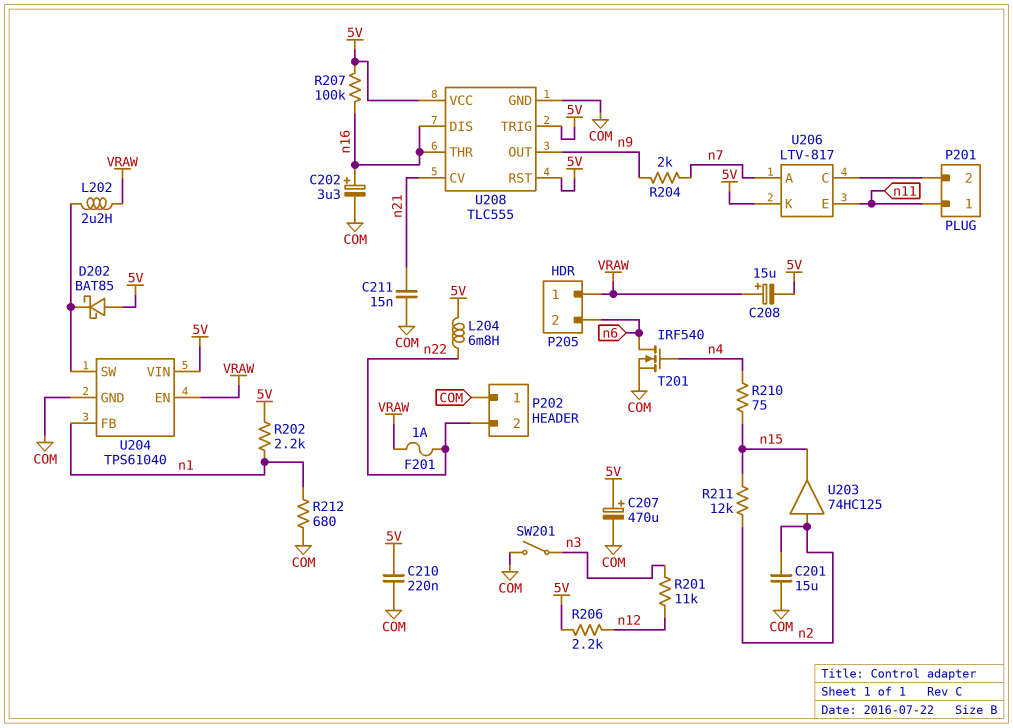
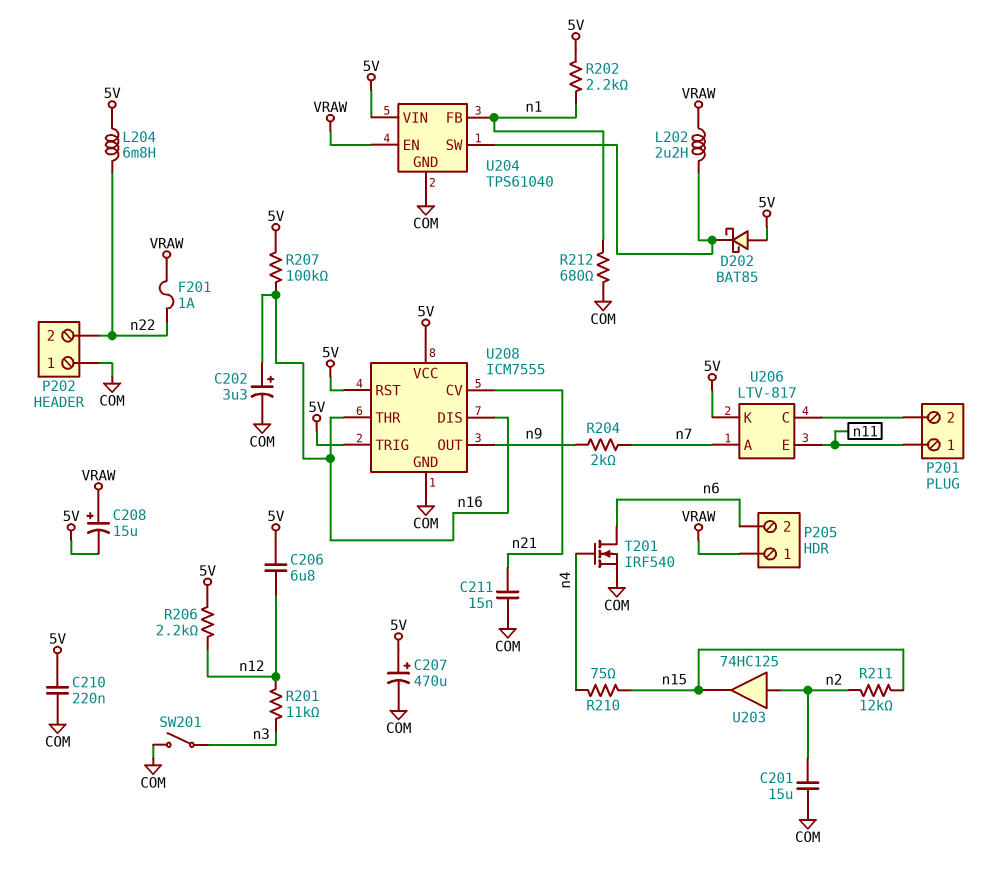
C206: none -> 6.8uF (5V, n12)
U208: TLC555 -> ICM7555

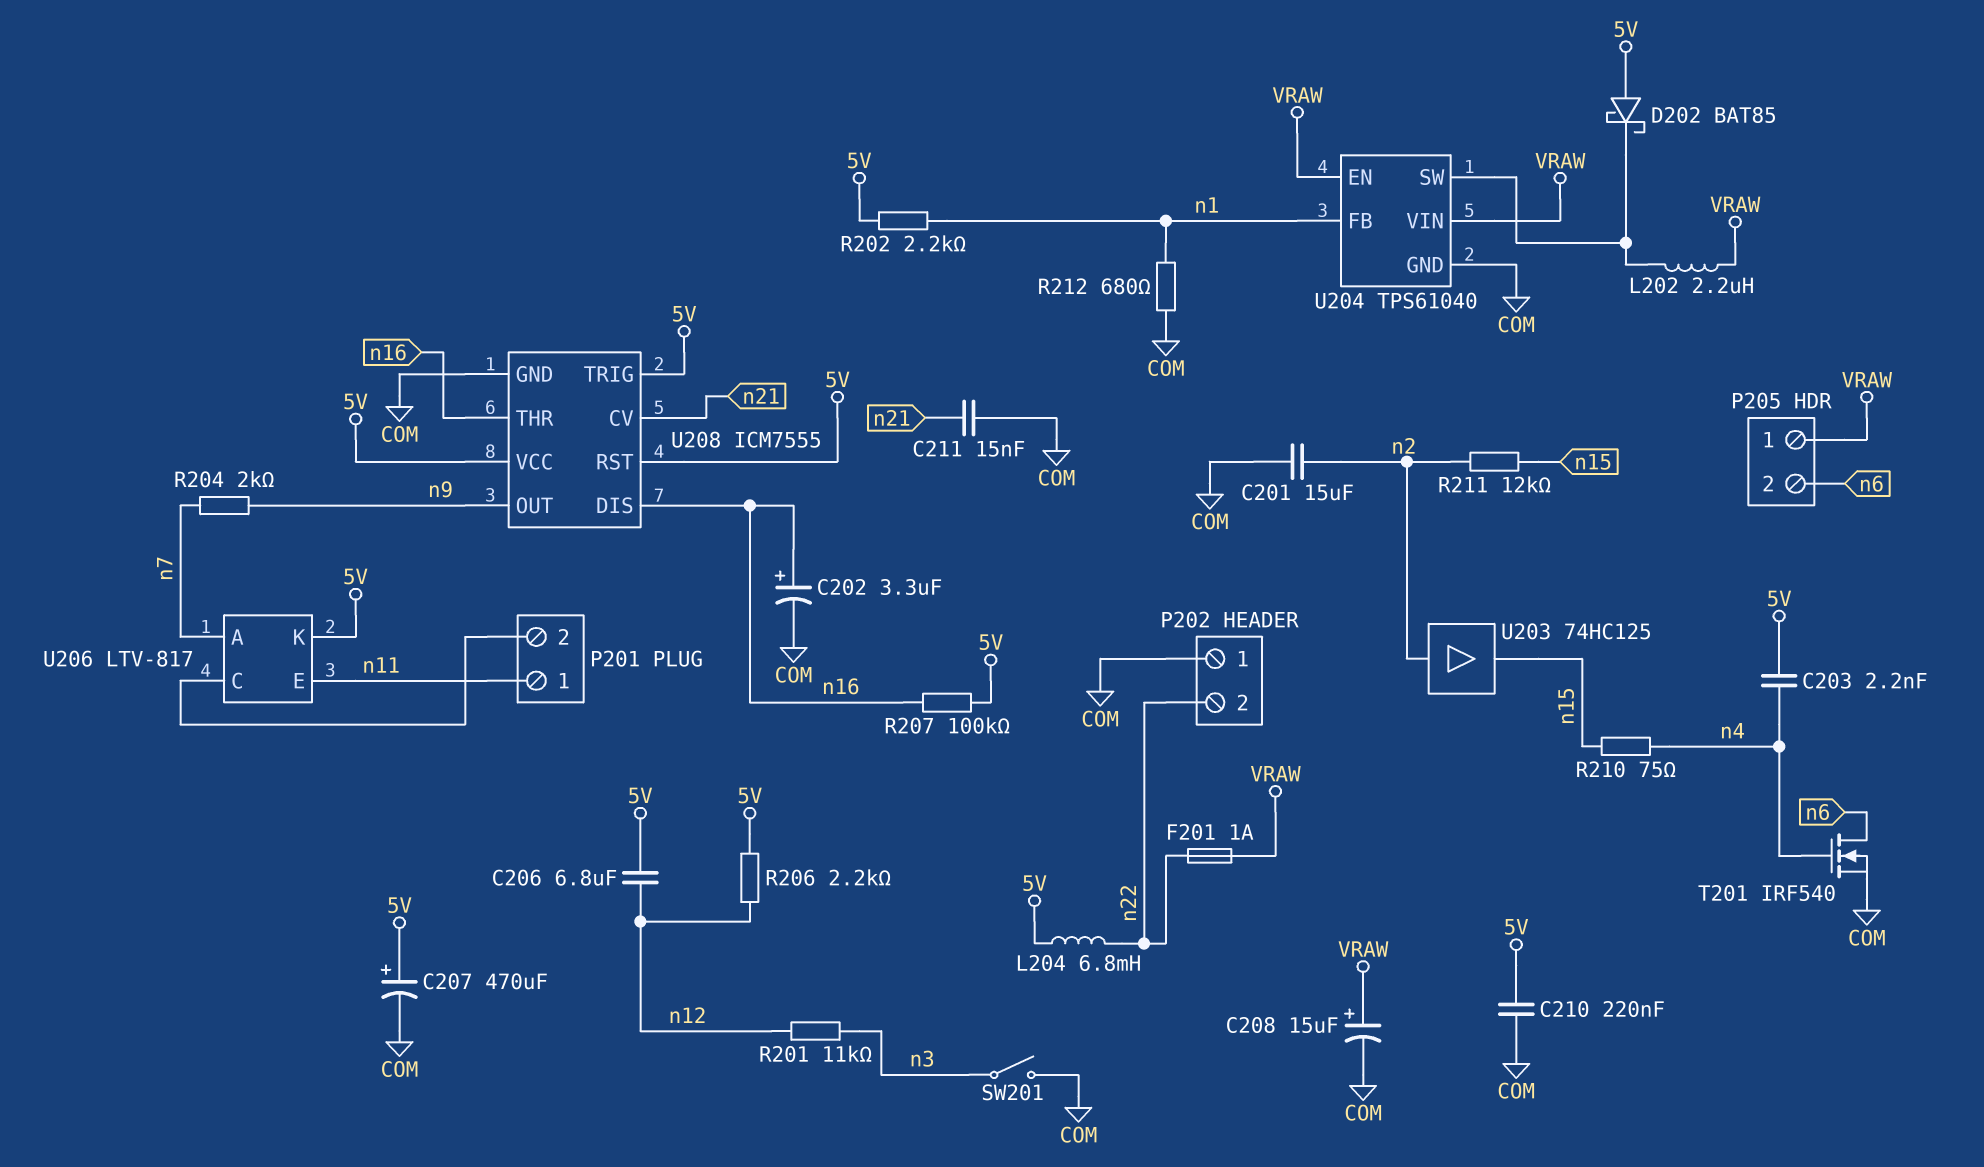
C203: none -> 2.2nF (5V, n4)
C208: 15uF (plus VRAW, minus 5V) -> 15uF (plus VRAW, minus COM)
U204 pin VIN: 5V -> VRAW

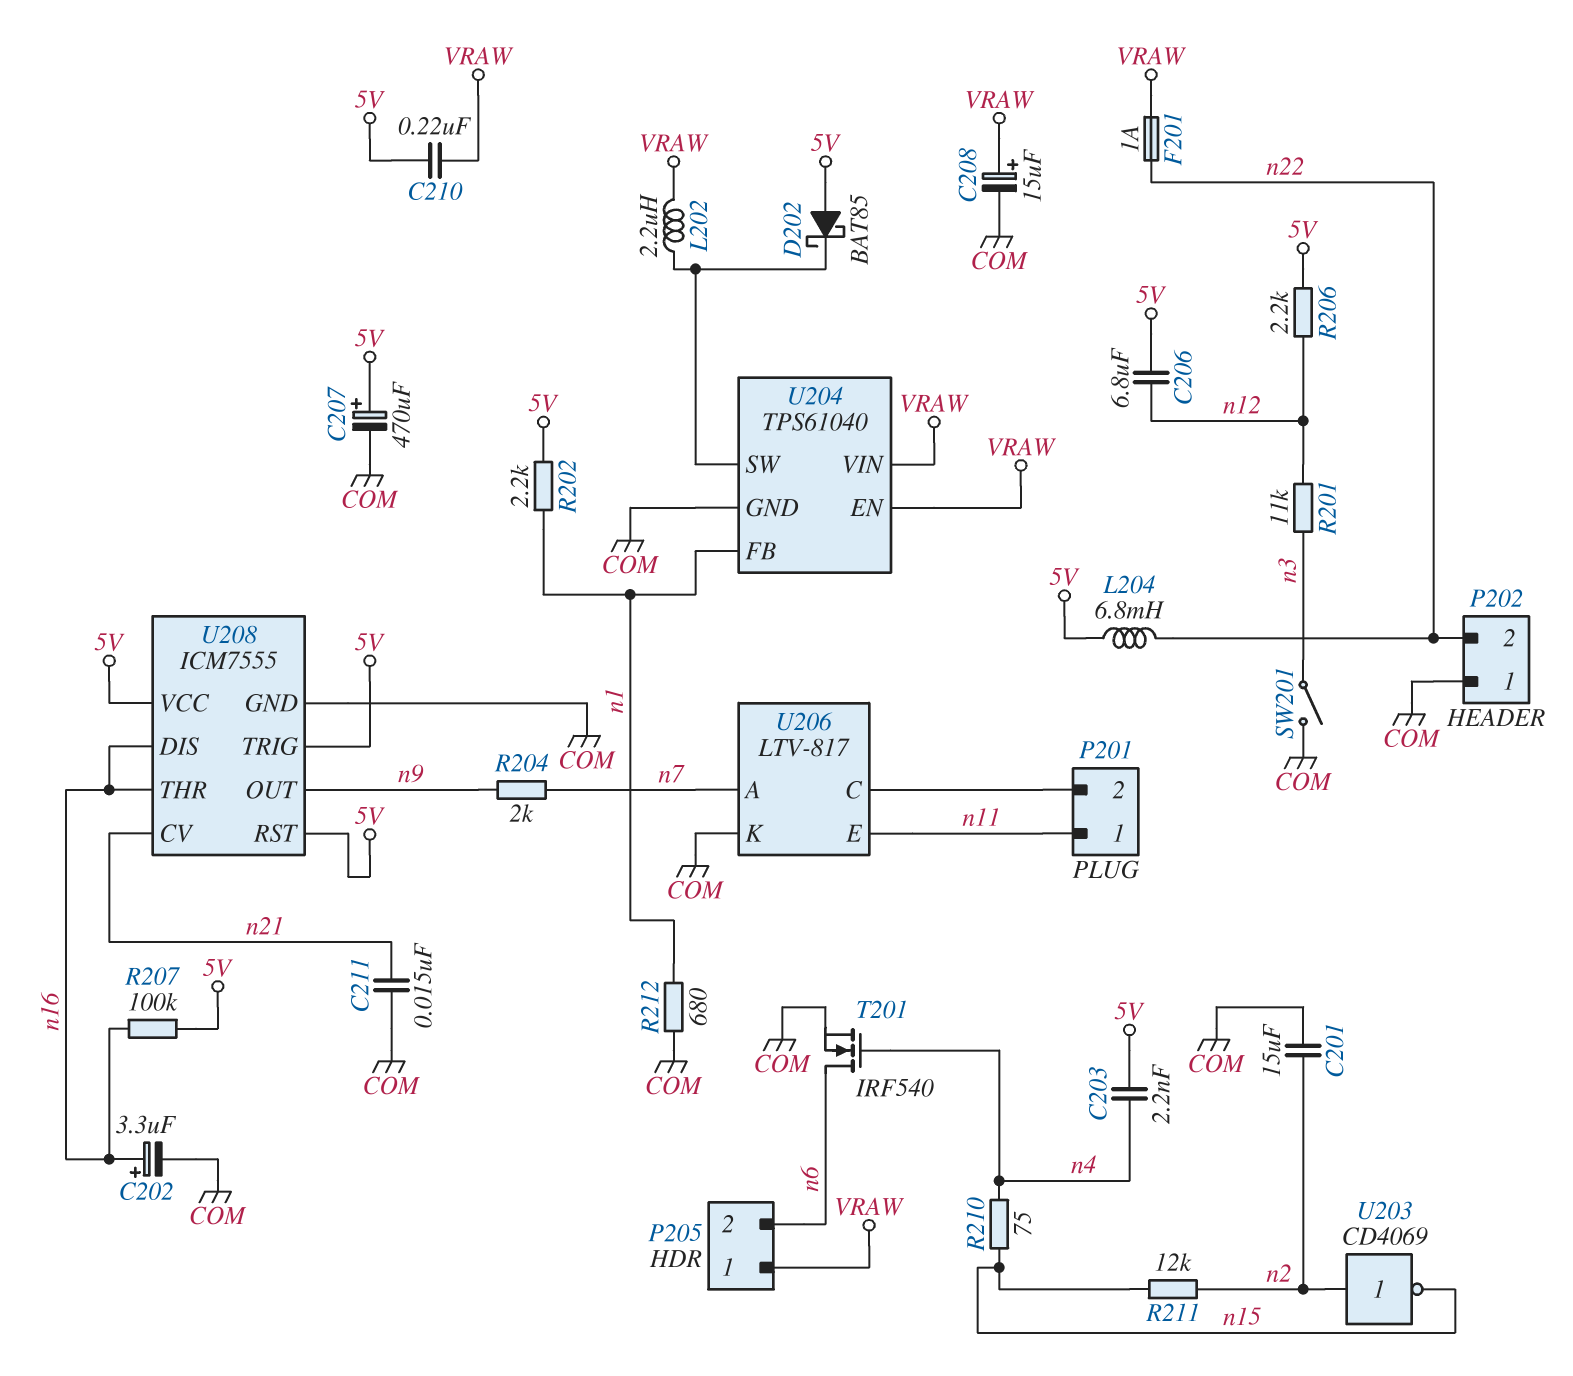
C210: 220nF (5V, COM) -> 220nF (5V, VRAW)
U203: buffer 74HC125 (in n2, out n15) -> NOT CD4069 (in n2, out n15)
U206 pin K: 5V -> COM

